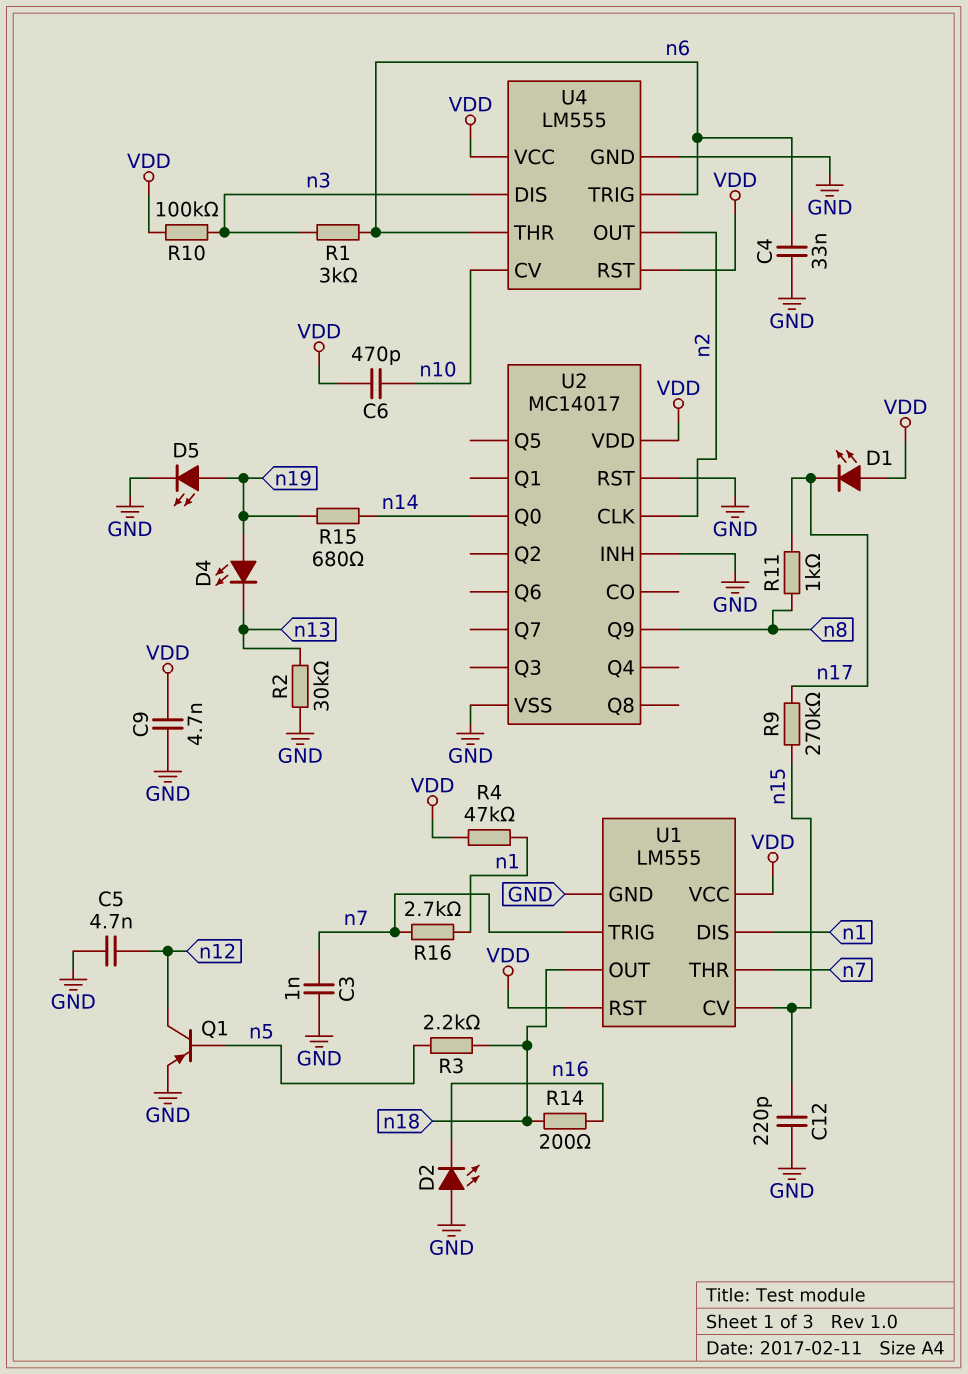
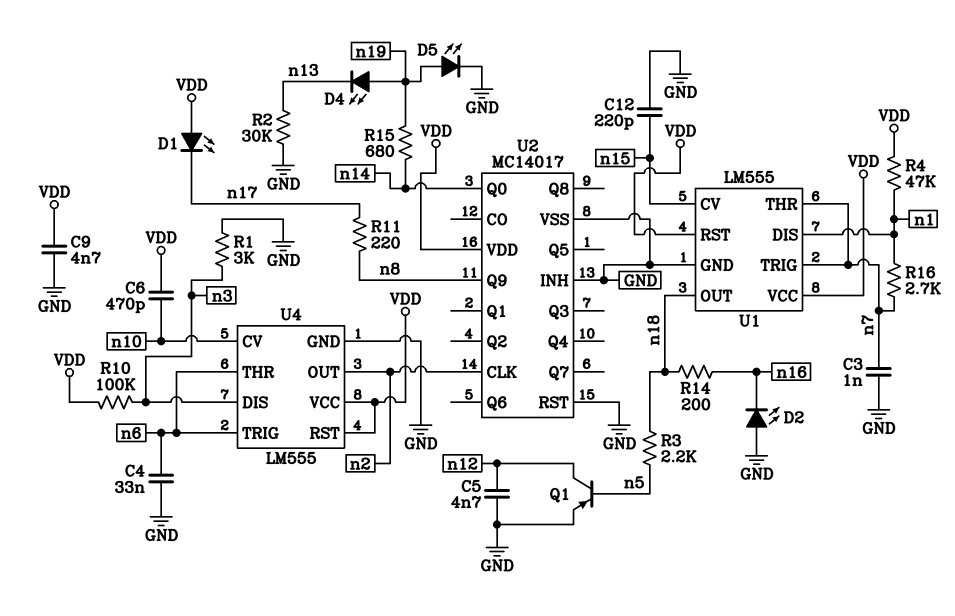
R1: 3k (n3, n6) -> 3k (GND, n3)
R9: 270k (n15, n17) -> none
R11: 1k (n8, n17) -> 220 (n8, n17)

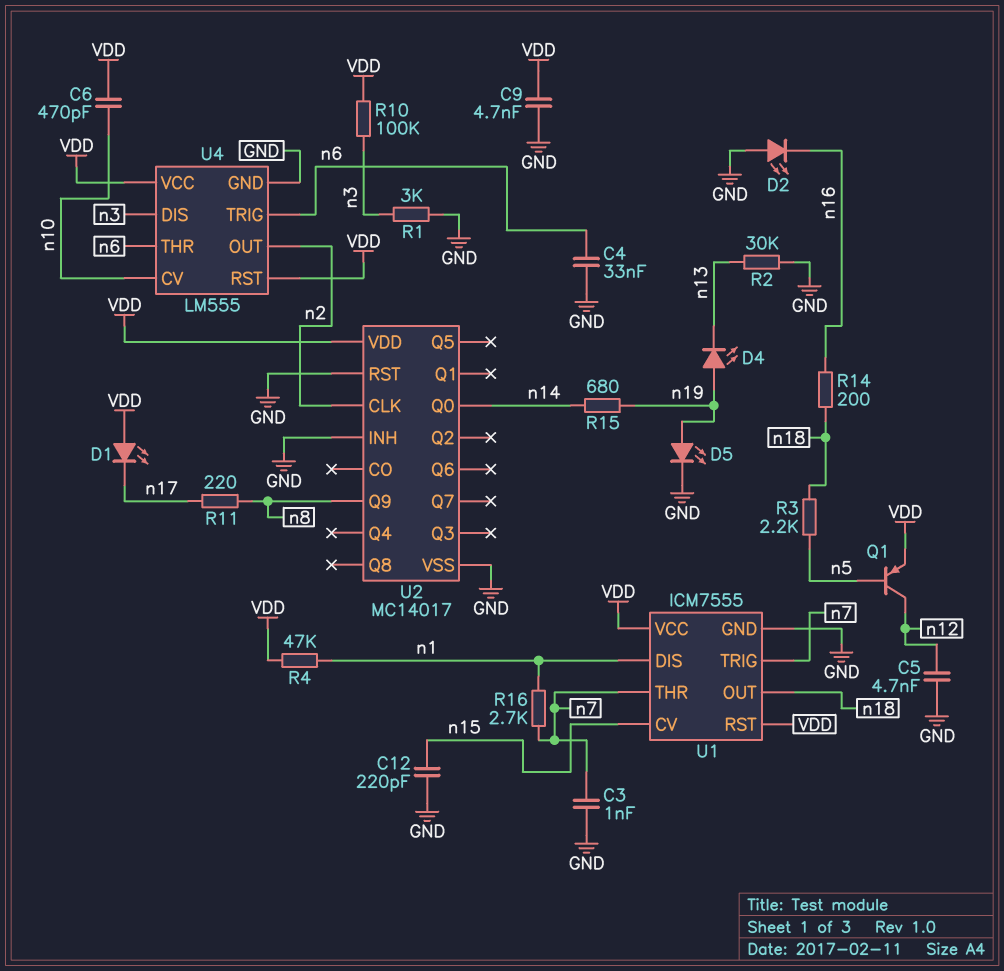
Q1: PNP (B n5, C n12, E GND) -> PNP (B n5, C n12, E VDD)
U1: LM555 -> ICM7555

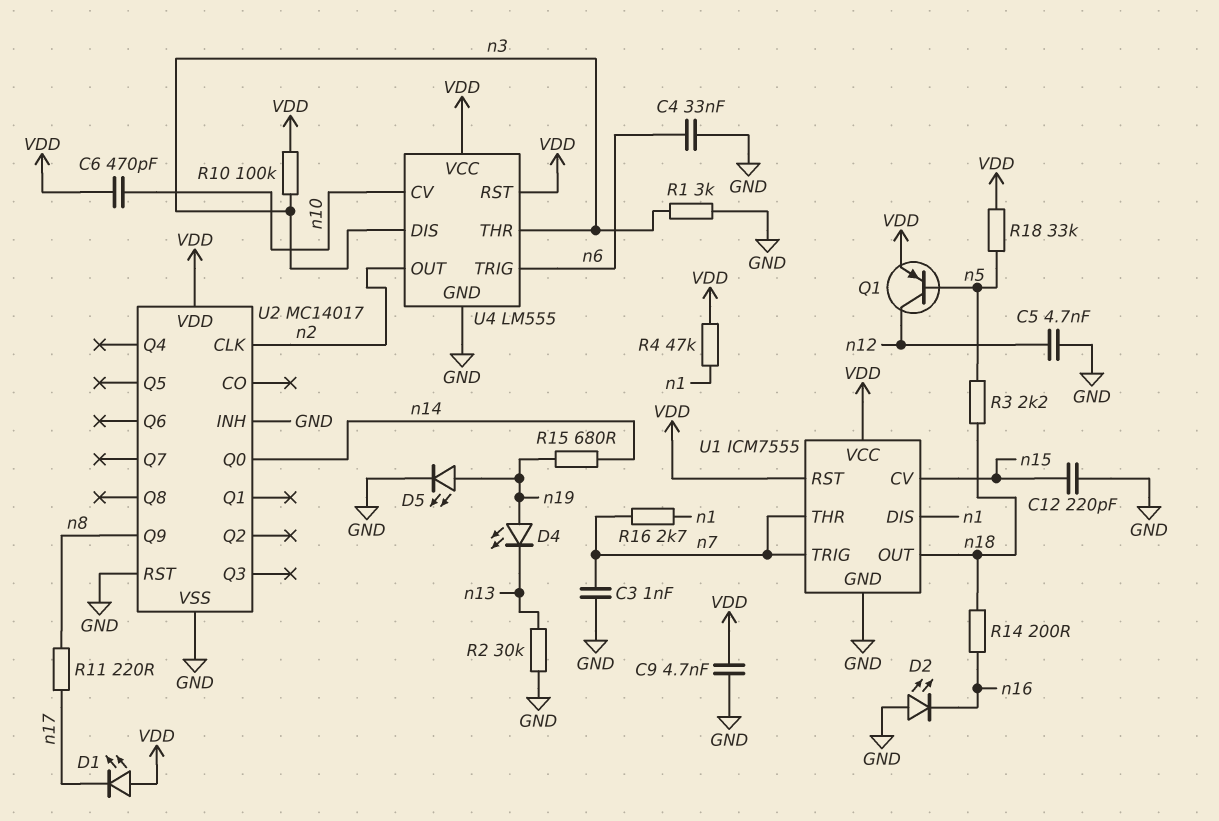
R18: none -> 33k (VDD, n5)
U4 pin THR: n6 -> n3

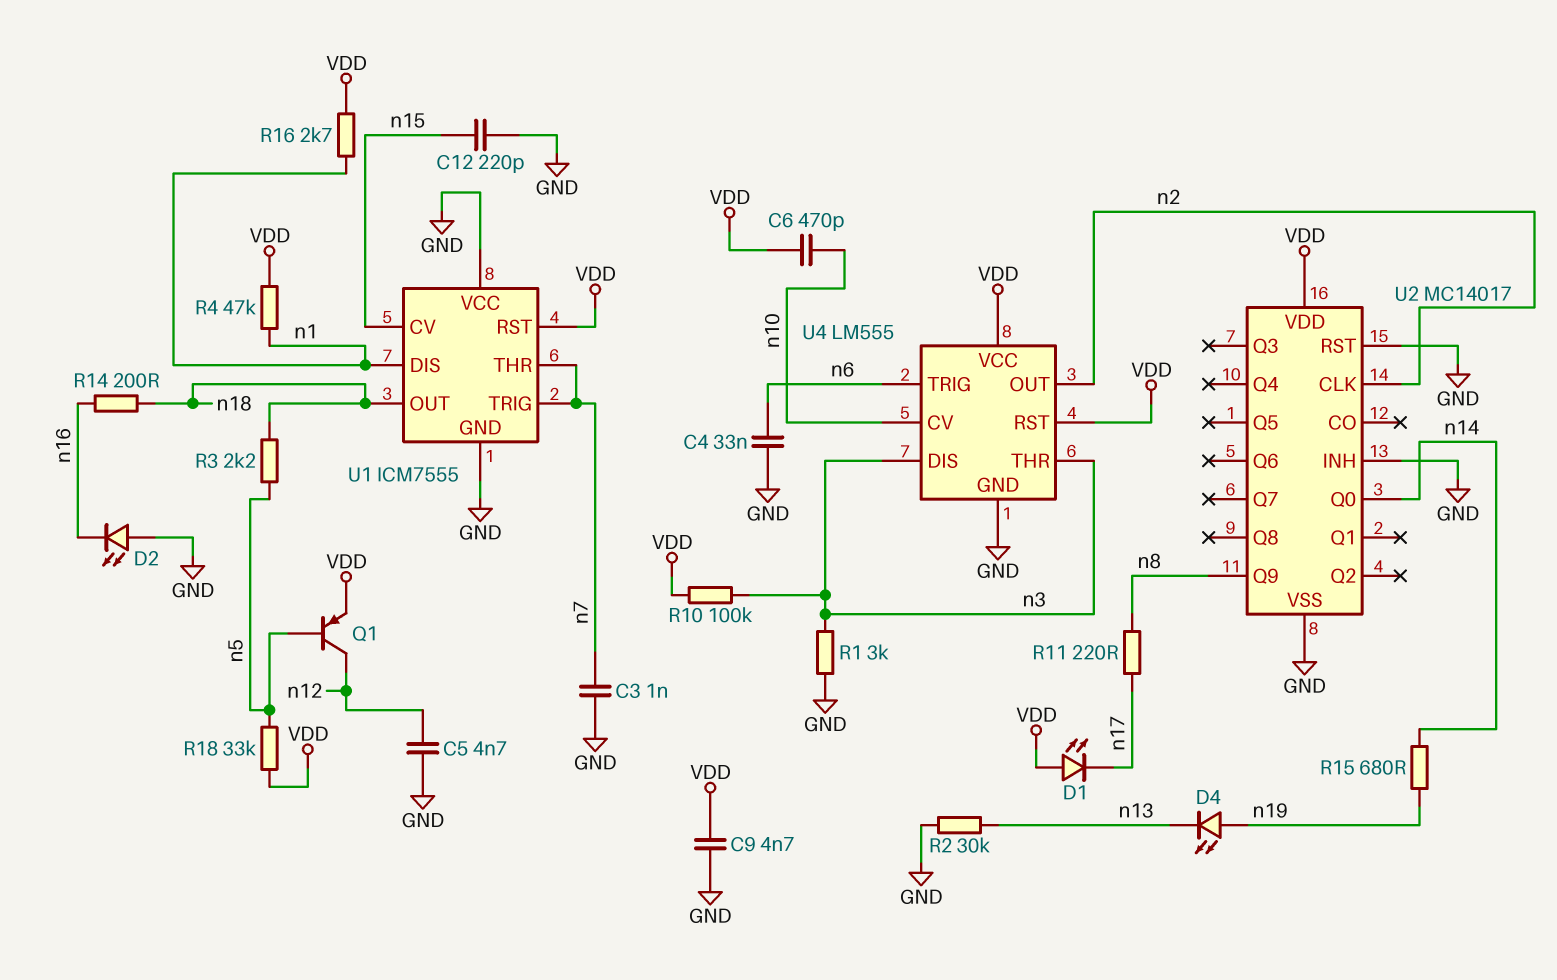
D5: LED (A n19, K GND) -> none
R16: 2.7k (n1, n7) -> 2.7k (VDD, n1)
U1 pin VCC: VDD -> GND

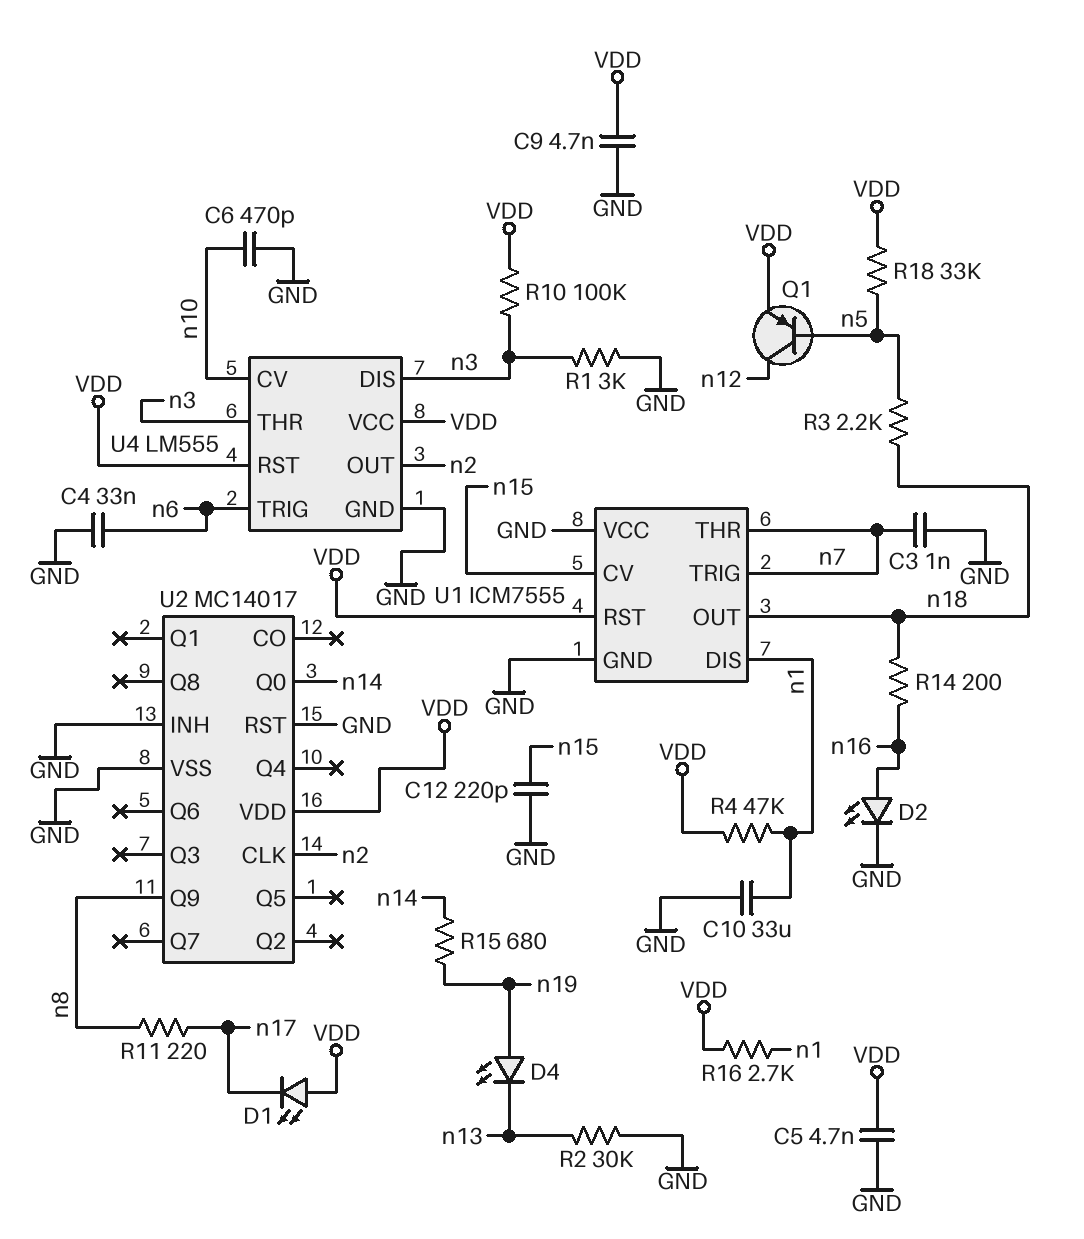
C5: 4.7nF (GND, n12) -> 4.7nF (GND, VDD)
C6: 470pF (VDD, n10) -> 470pF (GND, n10)
C10: none -> 33uF (GND, n1)
D2: LED (A GND, K n16) -> LED (A n16, K GND)

